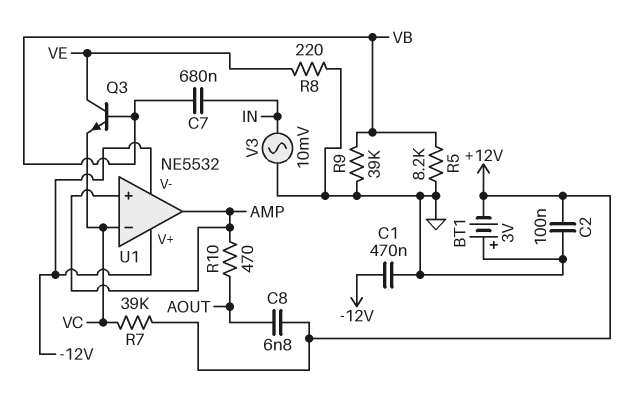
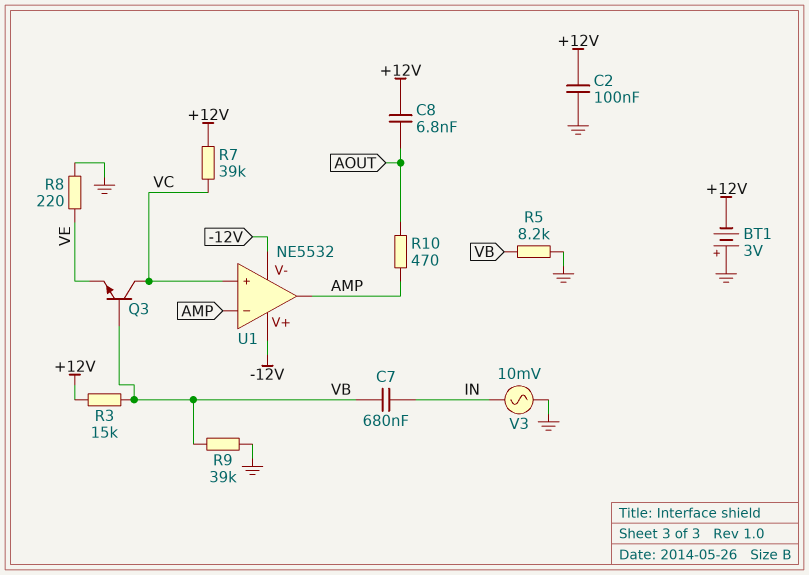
C1: 470nF (-12V, GND) -> none
Q3: NPN (B VB, C VE, E VC) -> NPN (B VB, C VC, E VE)
R3: none -> 15k (+12V, VB)
U1 pin in+: AMP -> VC
U1 pin in-: VC -> AMP

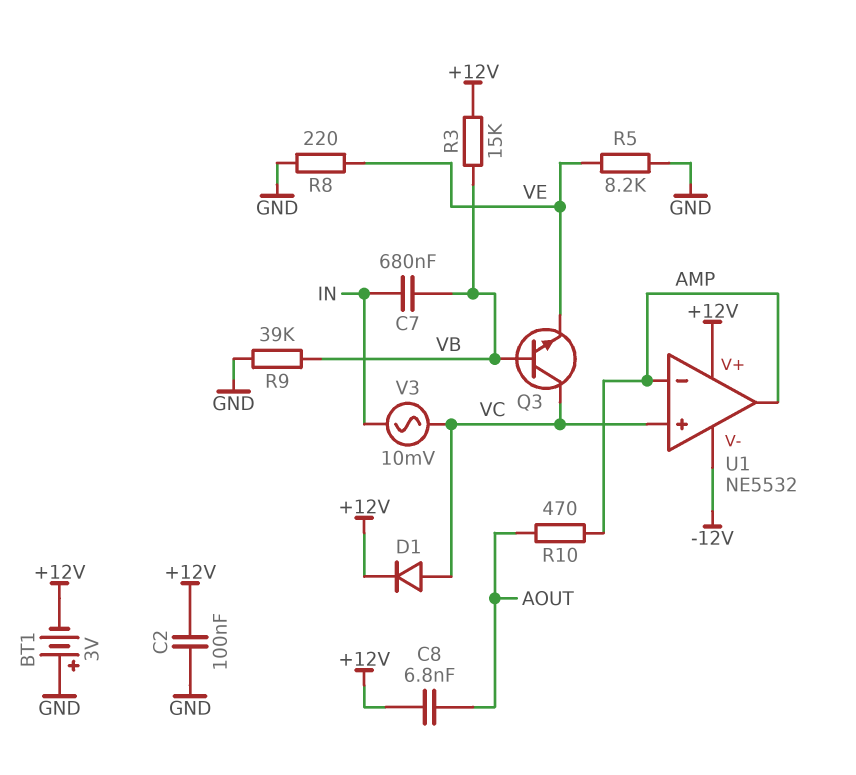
D1: none -> diode (A VC, K +12V)
R5: 8.2k (GND, VB) -> 8.2k (GND, VE)
R7: 39k (+12V, VC) -> none
U1 pin V+: -12V -> +12V
V3: AC 10mV (GND, IN) -> AC 10mV (IN, VC)

